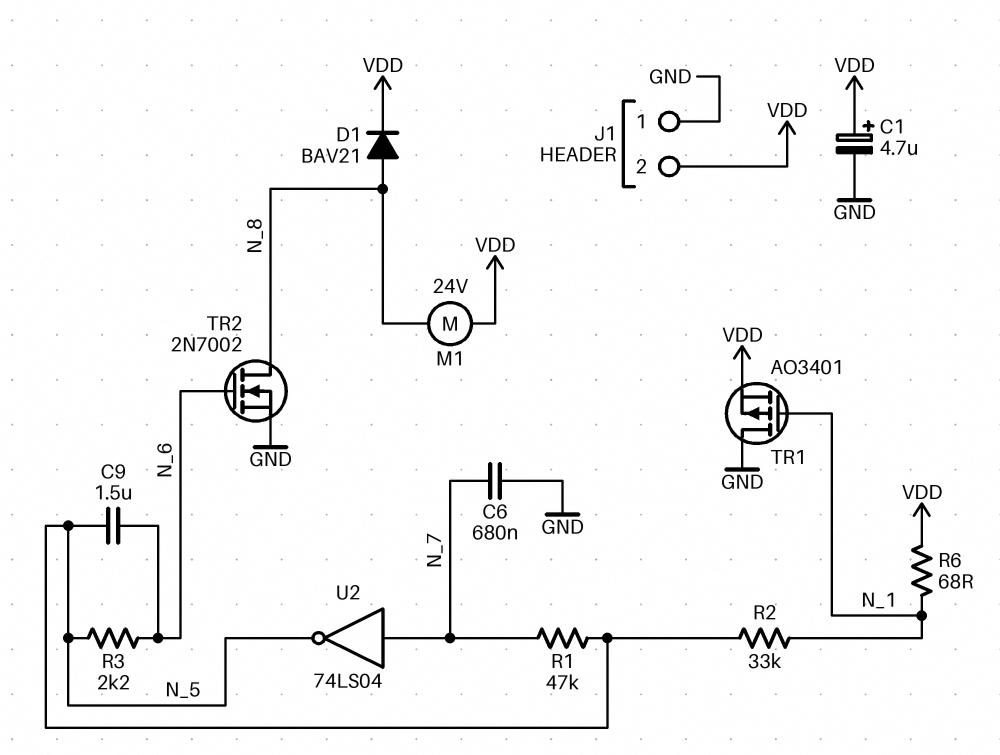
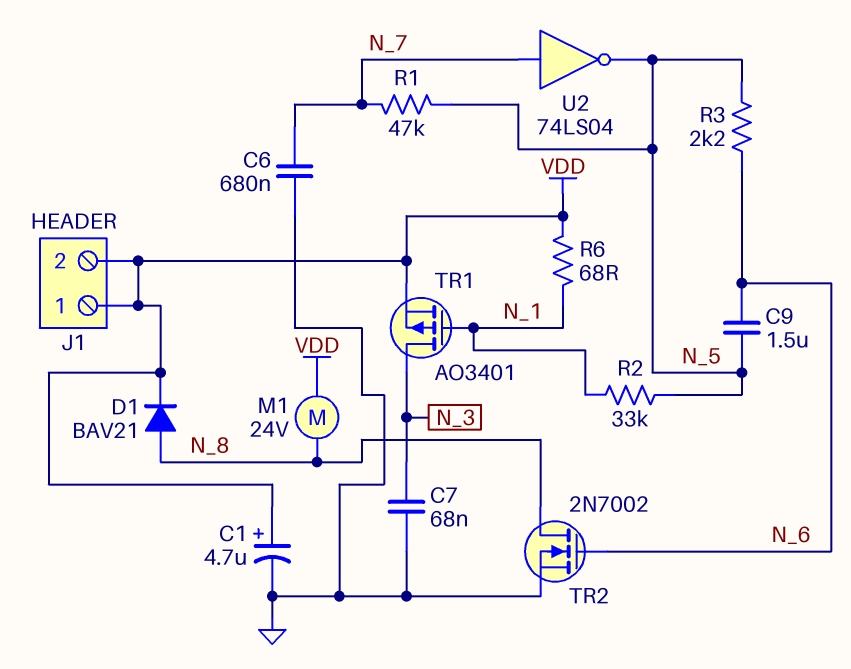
C7: none -> 68nF (GND, N_3)
J1 pin 1: GND -> VDD
TR1: PMOS AO3401 (G N_1, D GND, S VDD) -> PMOS AO3401 (G N_1, D N_3, S VDD)

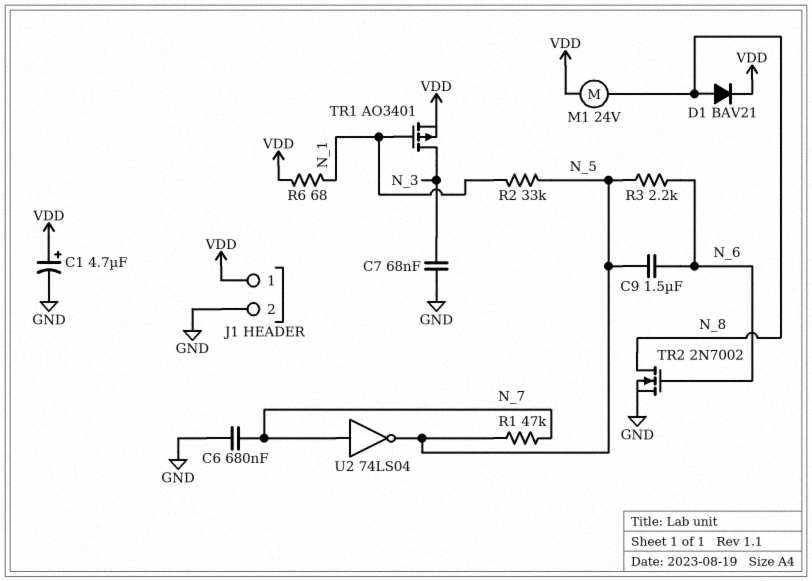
J1 pin 2: VDD -> GND

